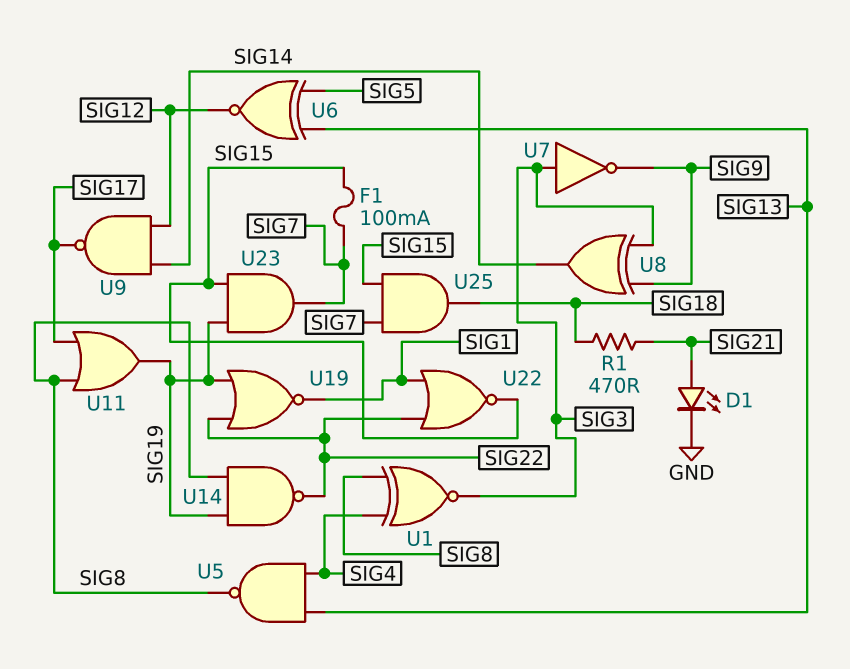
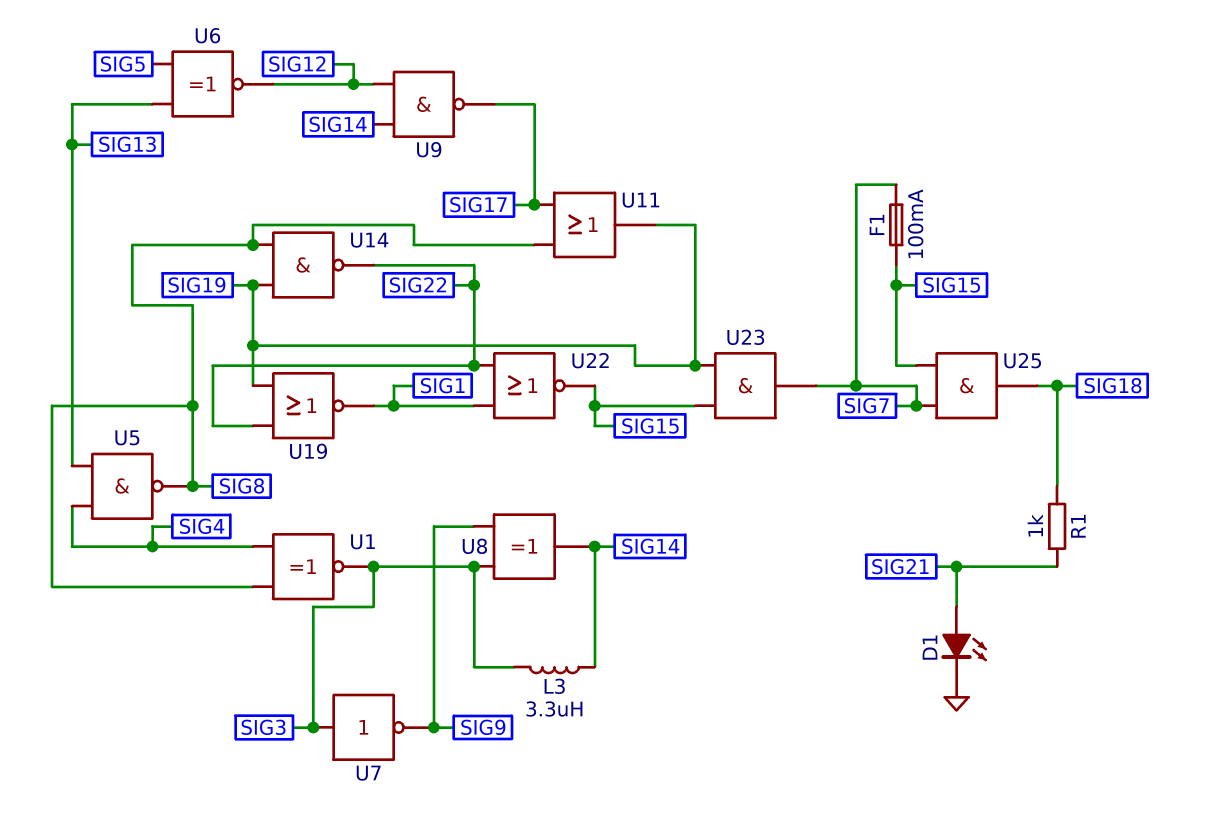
L3: none -> 3.3uH (SIG3, SIG14)
R1: 470 (SIG18, SIG21) -> 1k (SIG18, SIG21)

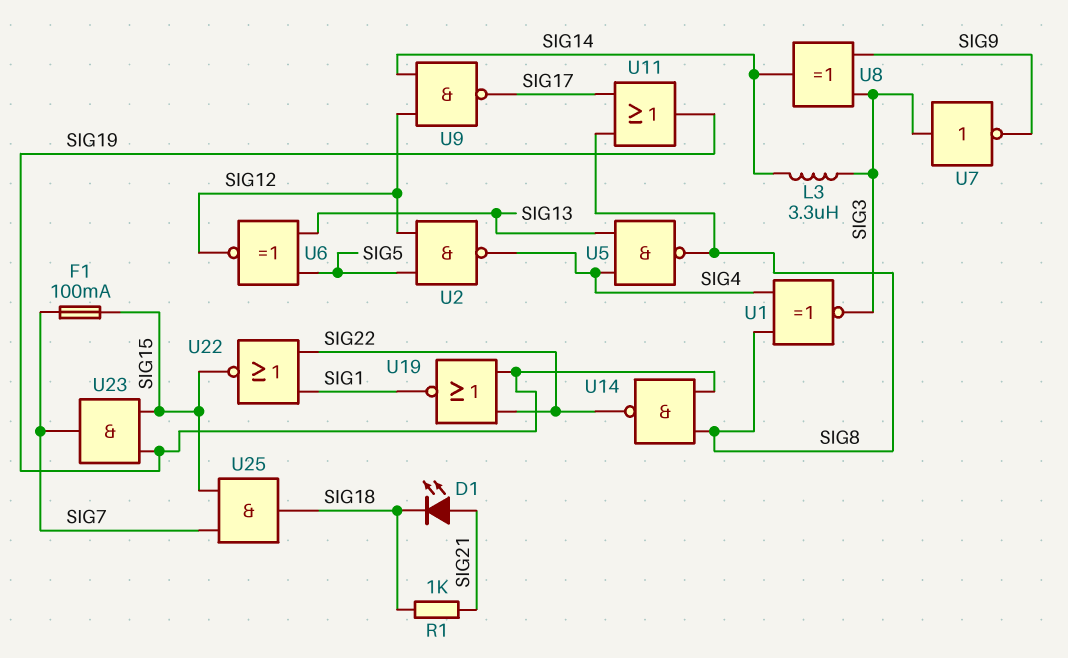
D1: LED (A SIG21, K GND) -> LED (A SIG21, K SIG18)
U2: none -> NAND (in SIG5, in SIG12, out SIG4)

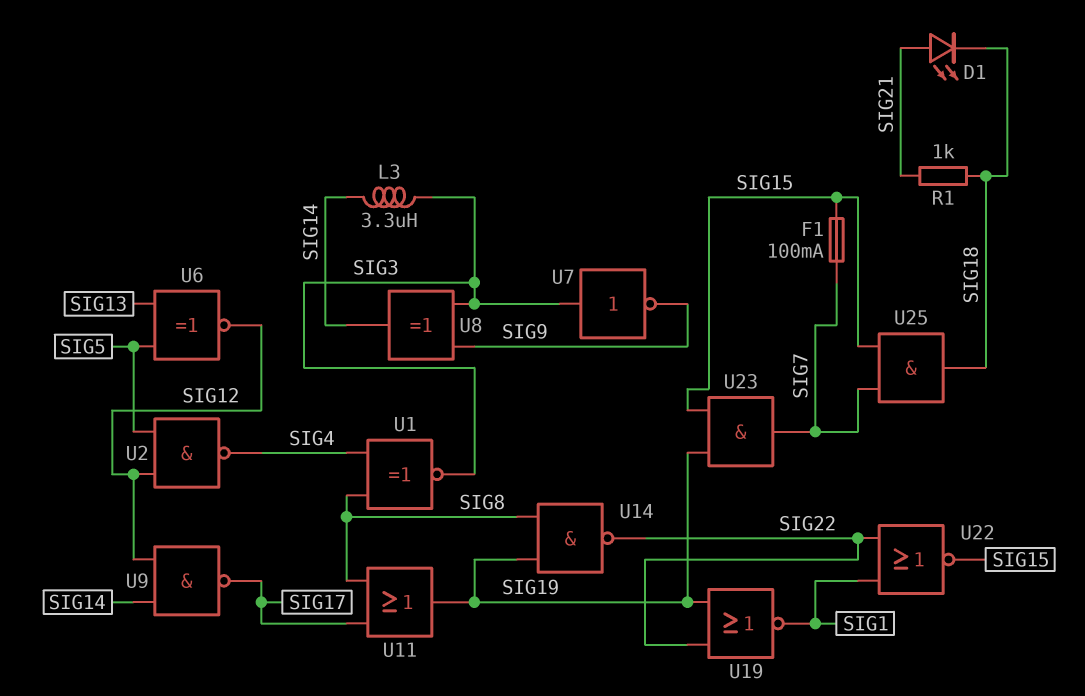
U5: NAND (in SIG4, in SIG13, out SIG8) -> none

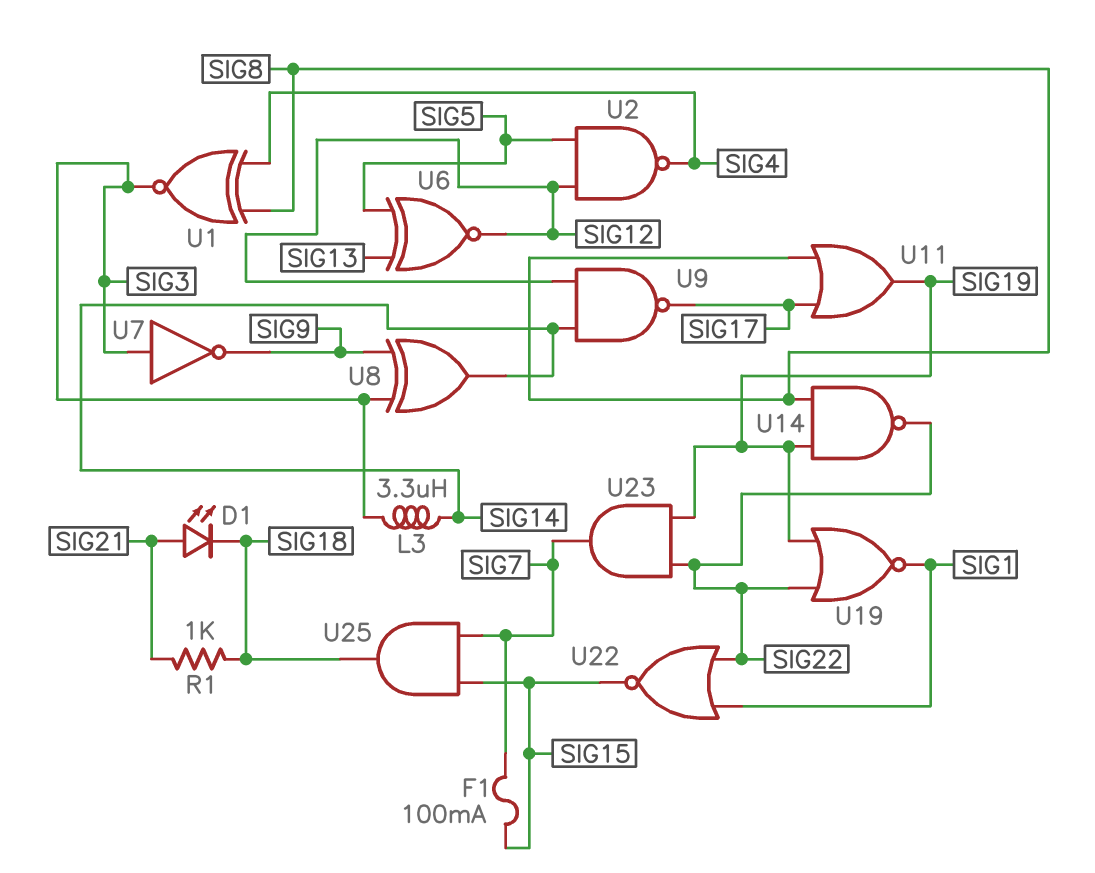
U23: AND (in SIG15, in SIG19, out SIG7) -> AND (in SIG19, in SIG22, out SIG7)

